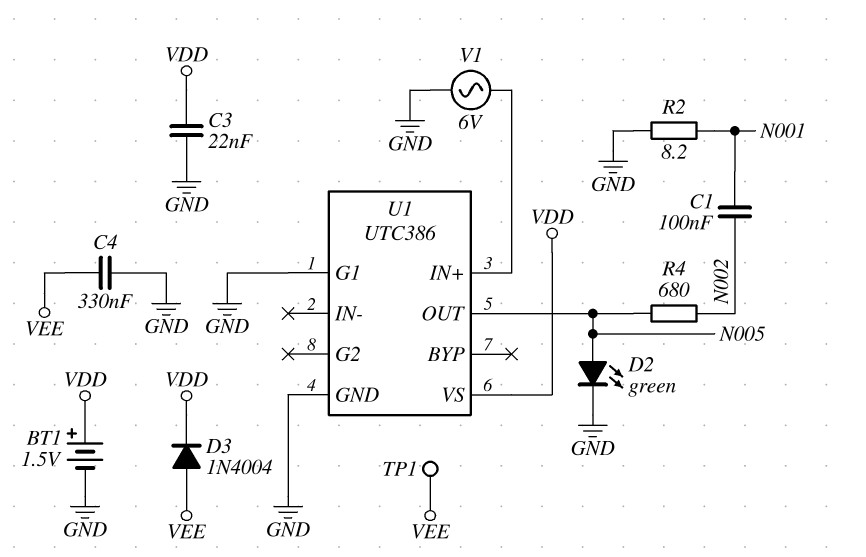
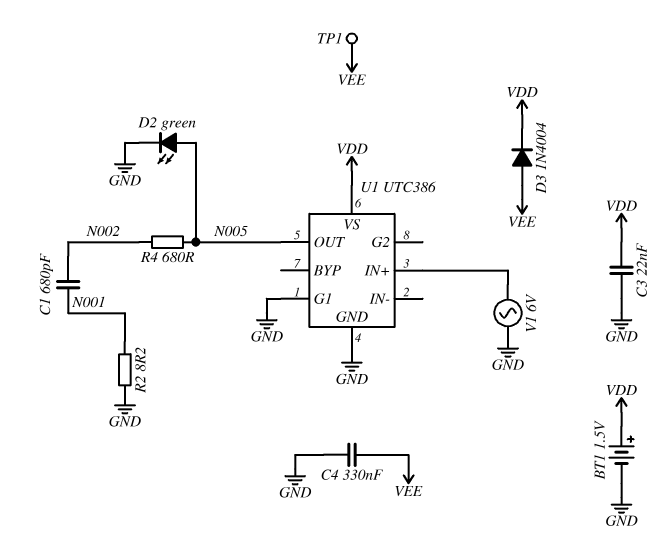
C1: 100nF (N001, N002) -> 680pF (N001, N002)

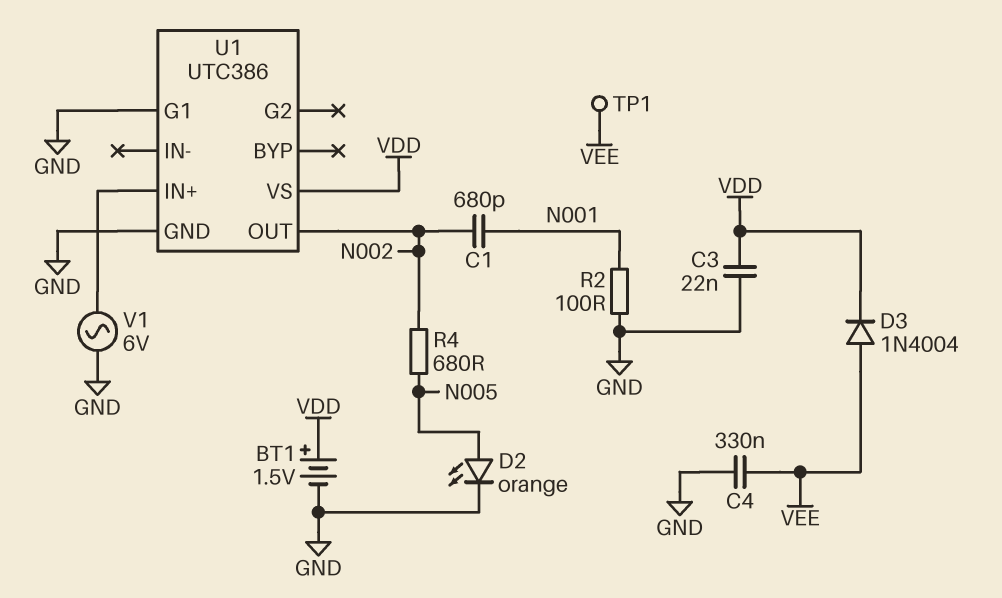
D2: LED green (A N005, K GND) -> LED orange (A N005, K GND)
R2: 8.2 (GND, N001) -> 100 (GND, N001)
U1 pin OUT: N005 -> N002

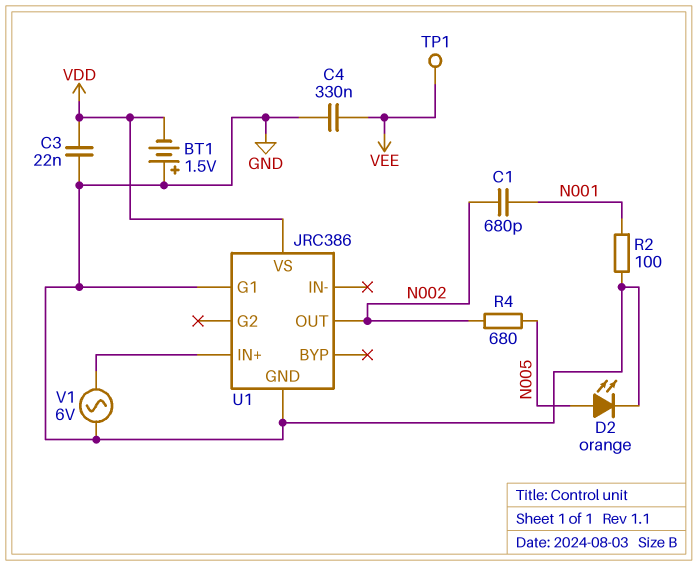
BT1: 1.5V (plus VDD, minus GND) -> 1.5V (plus GND, minus VDD)
D3: diode 1N4004 (A VEE, K VDD) -> none
U1: UTC386 -> JRC386

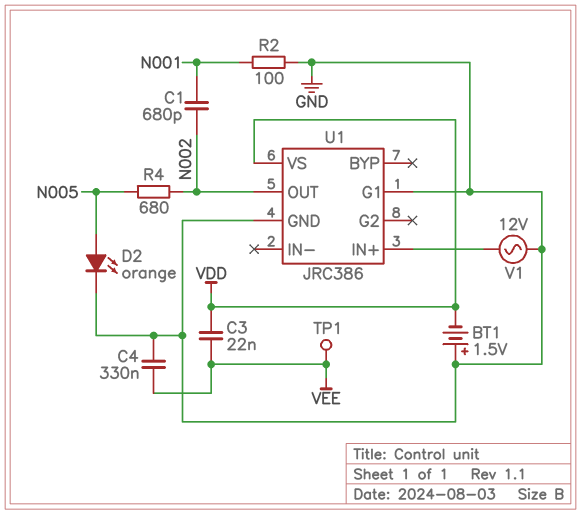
C3: 22nF (GND, VDD) -> 22nF (VDD, VEE)
V1: AC 6V (GND, U1/IN+) -> AC 12V (GND, U1/IN+)

